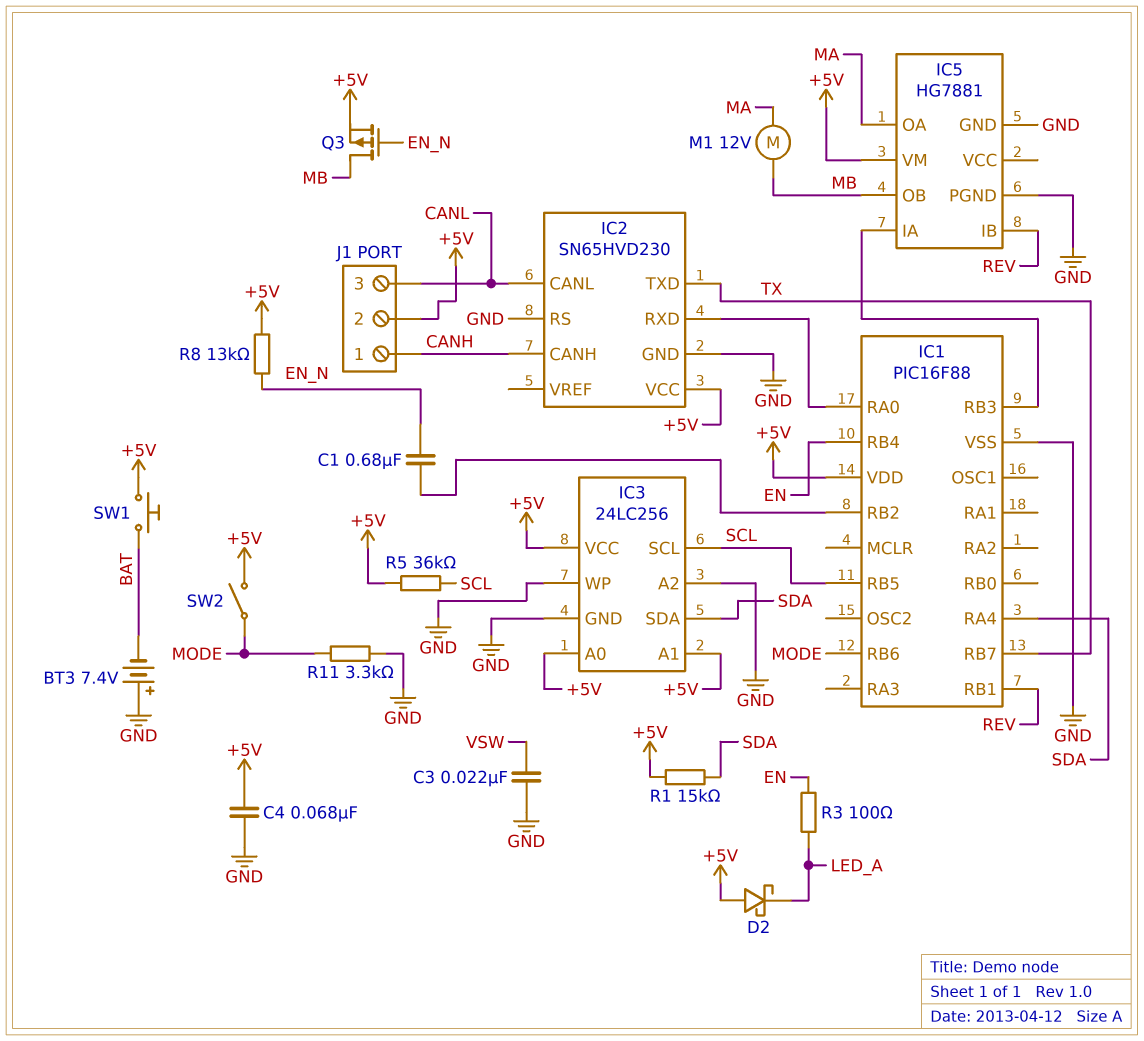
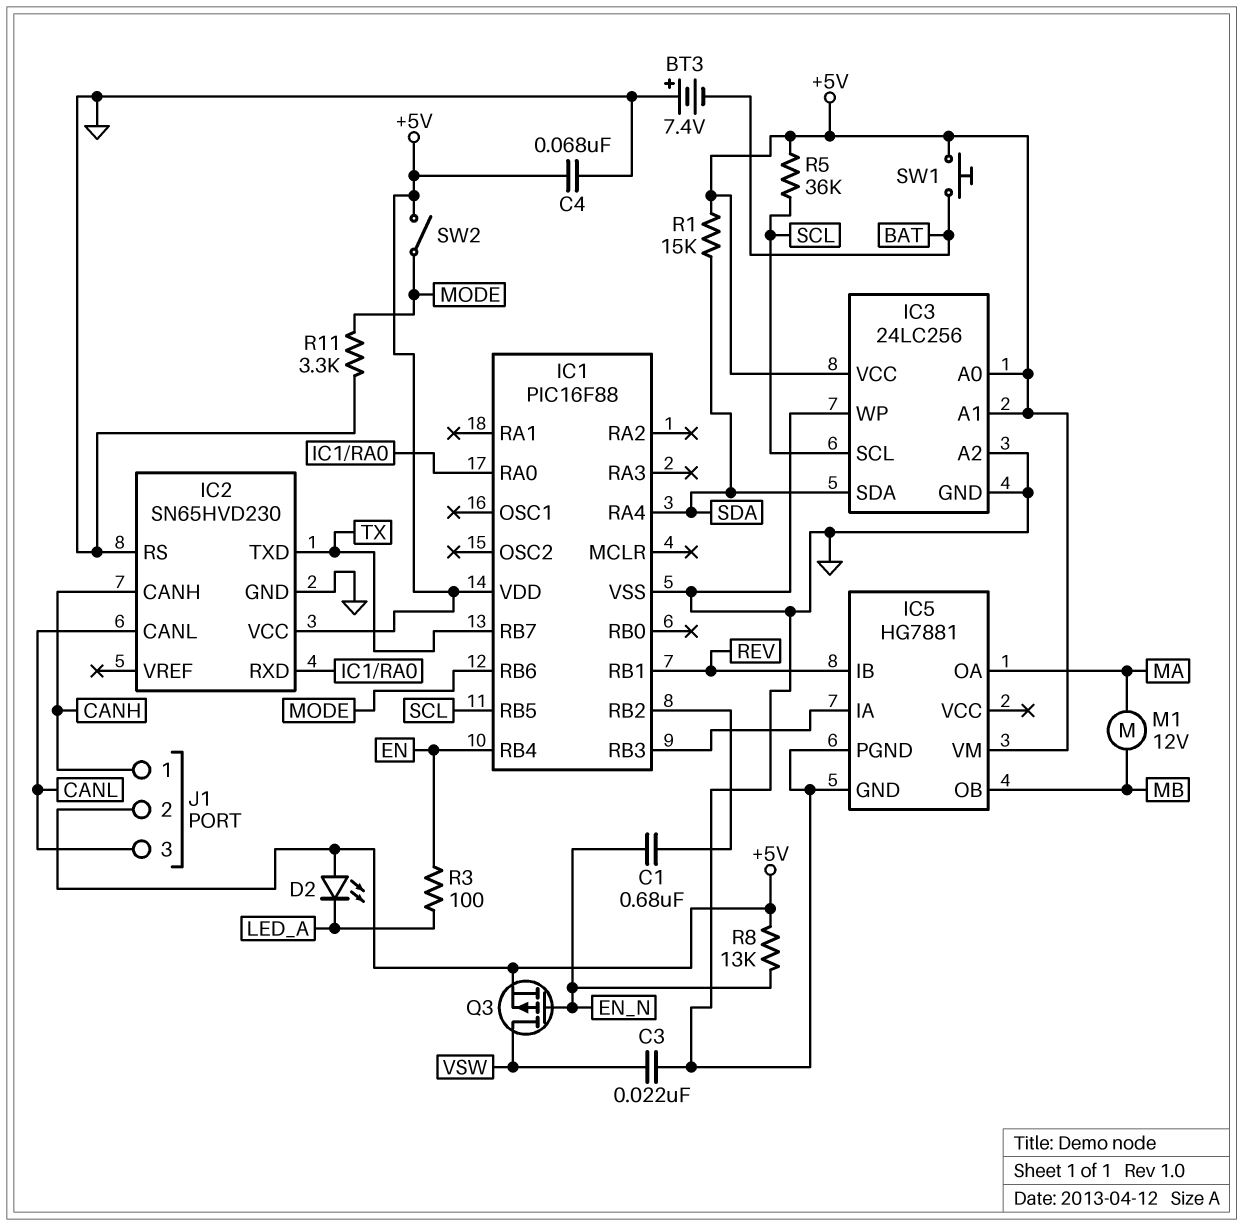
D2: schottky (A +5V, K LED_A) -> LED (A +5V, K LED_A)
Q3: PMOS (G EN_N, D MB, S +5V) -> PMOS (G EN_N, D VSW, S +5V)

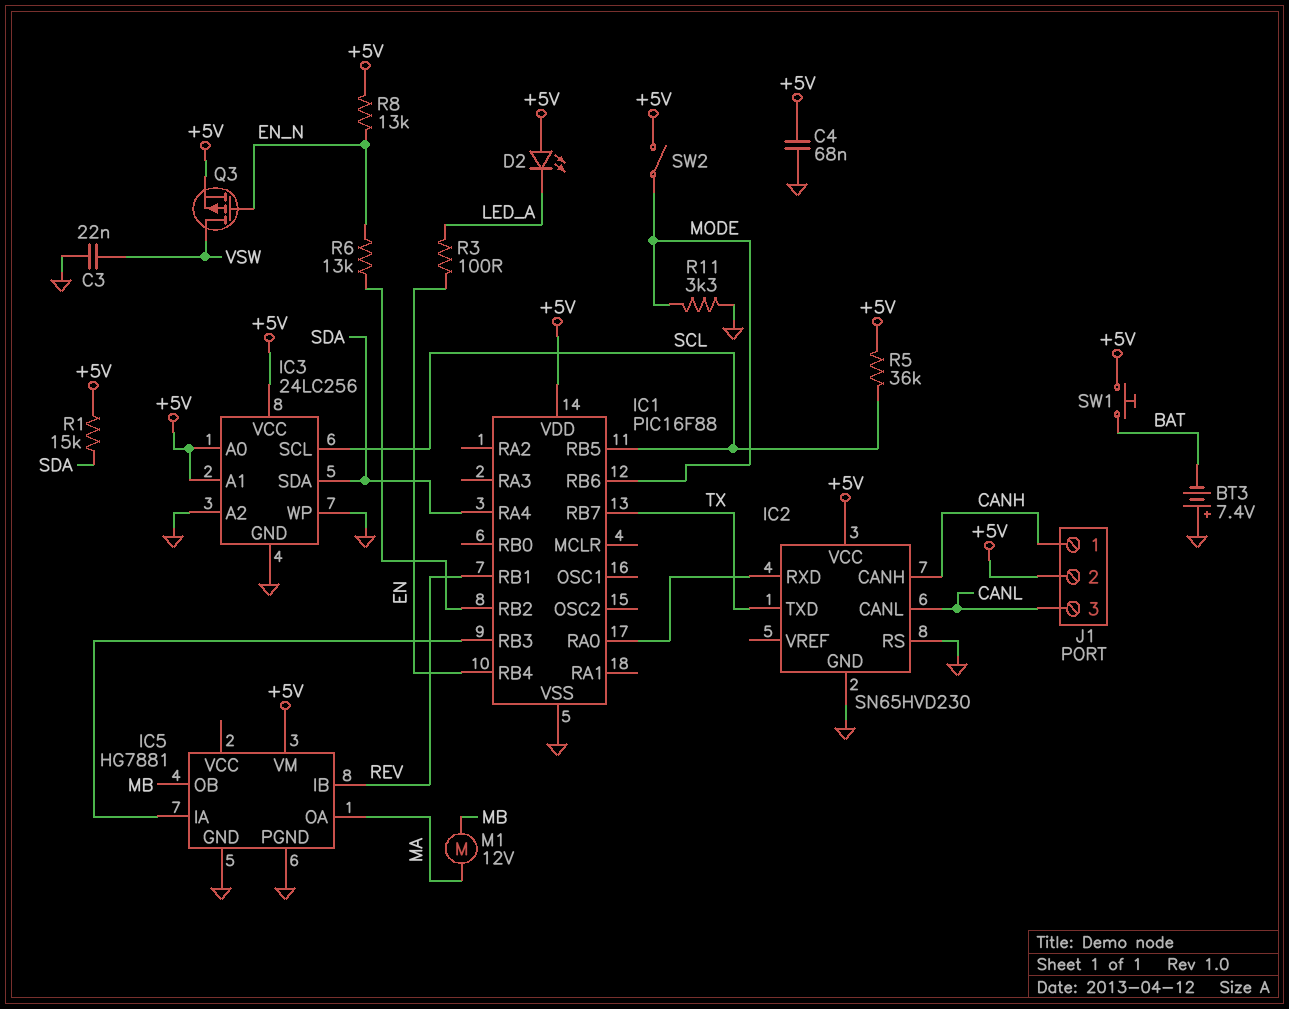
C1: 680nF (EN_N, IC1/RB2) -> none
R6: none -> 13k (EN_N, IC1/RB2)

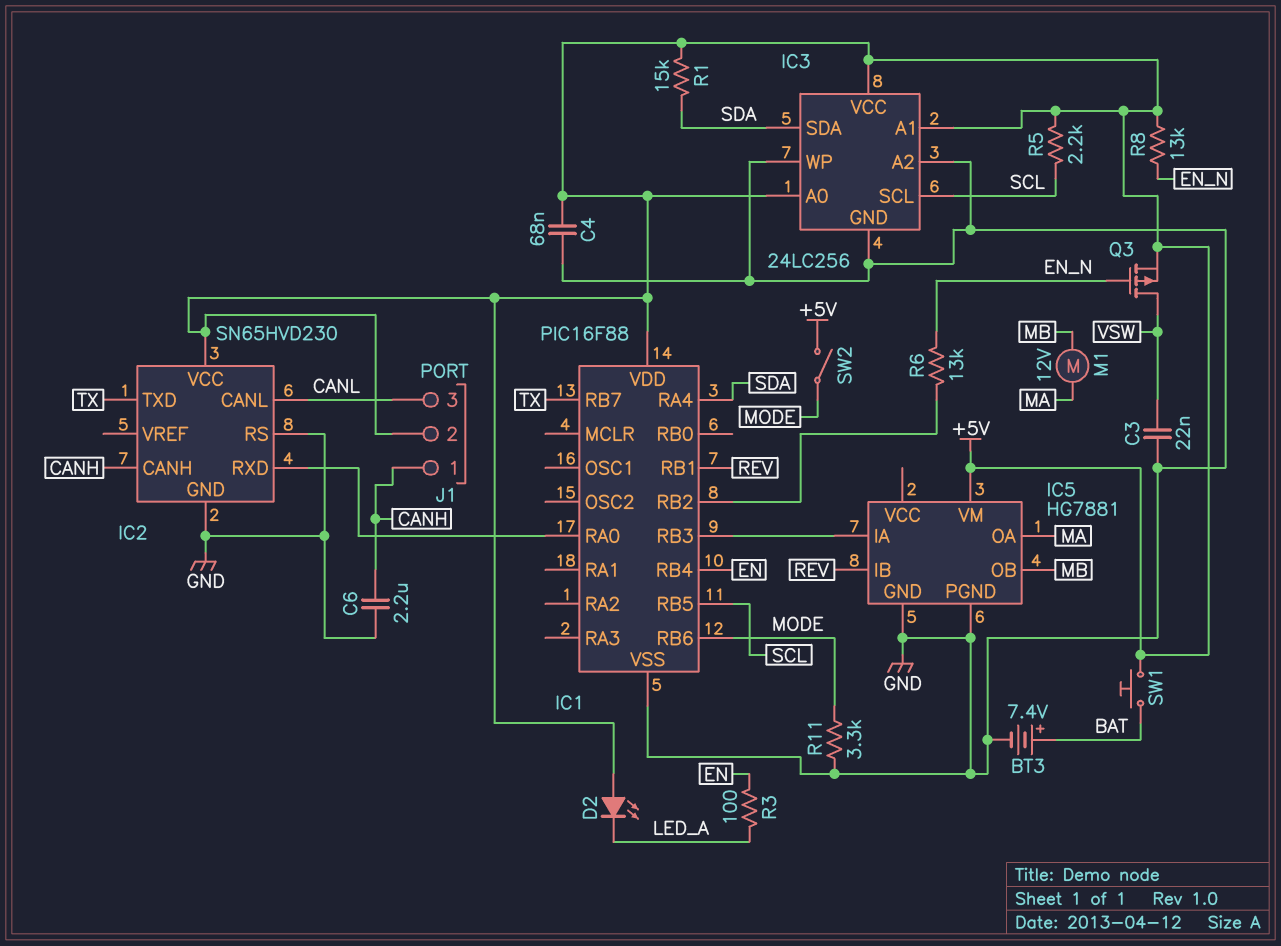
BT3: 7.4V (plus GND, minus BAT) -> 7.4V (plus BAT, minus GND)
C6: none -> 2.2uF (CANH, GND)
R5: 36k (+5V, SCL) -> 2.2k (+5V, SCL)

